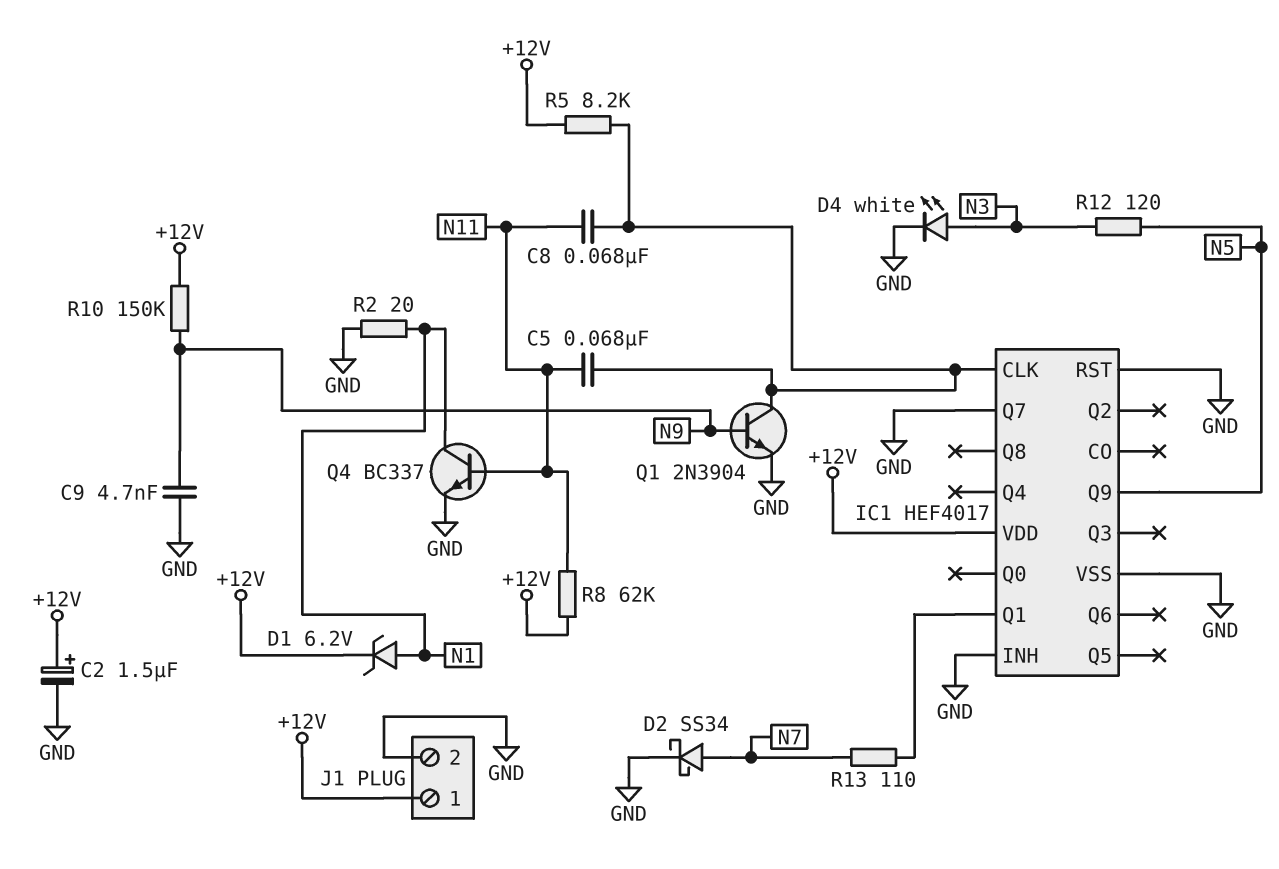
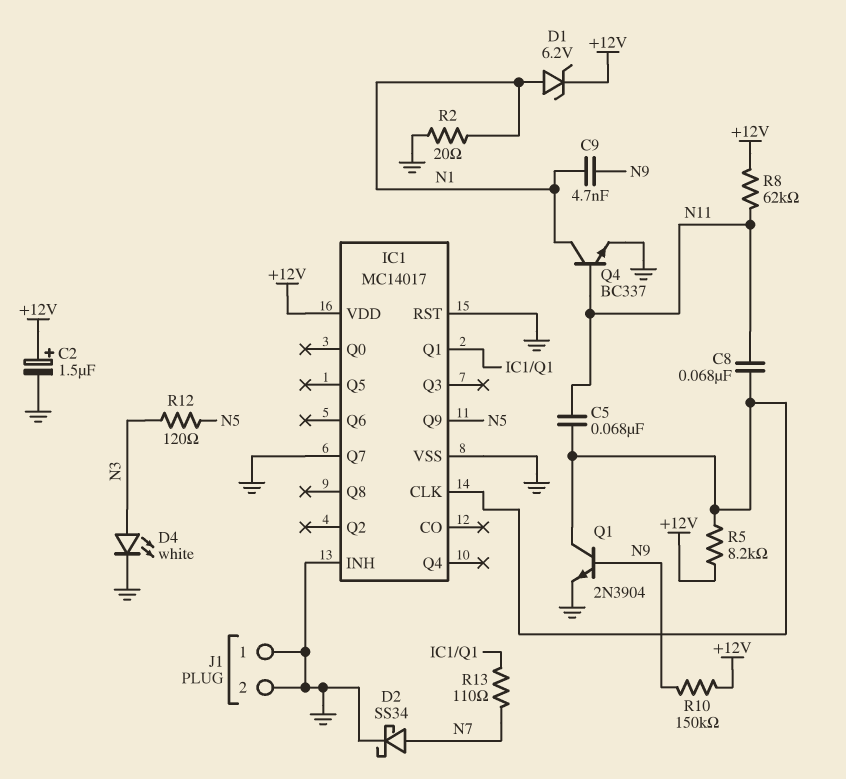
C9: 4.7nF (GND, N9) -> 4.7nF (N1, N9)
IC1: HEF4017 -> MC14017
J1 pin 1: +12V -> GND

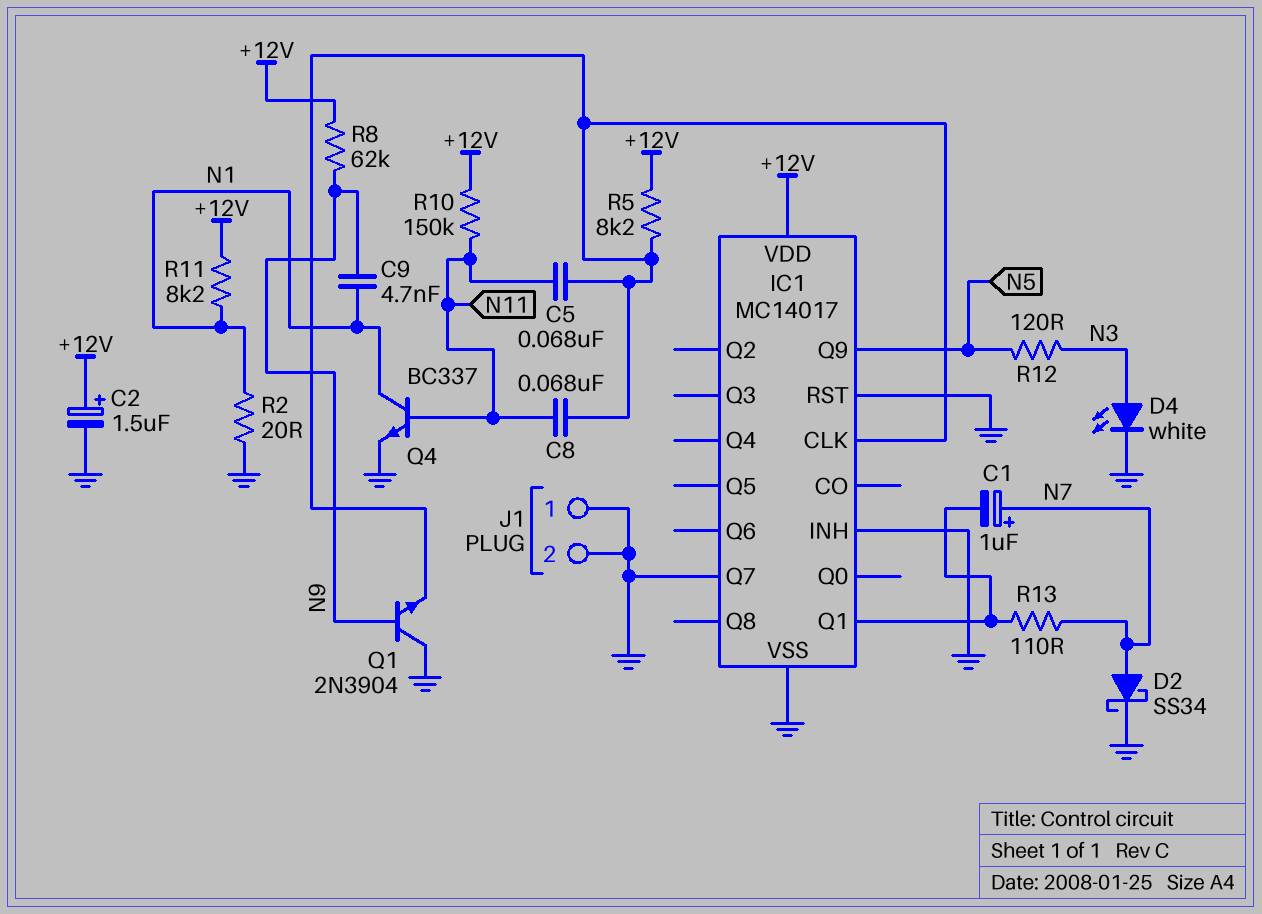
C1: none -> 1uF (plus N7, minus IC1/Q1)
D1: zener 6.2V (A N1, K +12V) -> none
Q1: NPN 2N3904 (B N9, C IC1/CLK, E GND) -> NPN 2N3904 (B N9, C GND, E IC1/CLK)
R8: 62k (+12V, N11) -> 62k (+12V, N9)
R10: 150k (+12V, N9) -> 150k (+12V, N11)
R11: none -> 8.2k (+12V, N1)

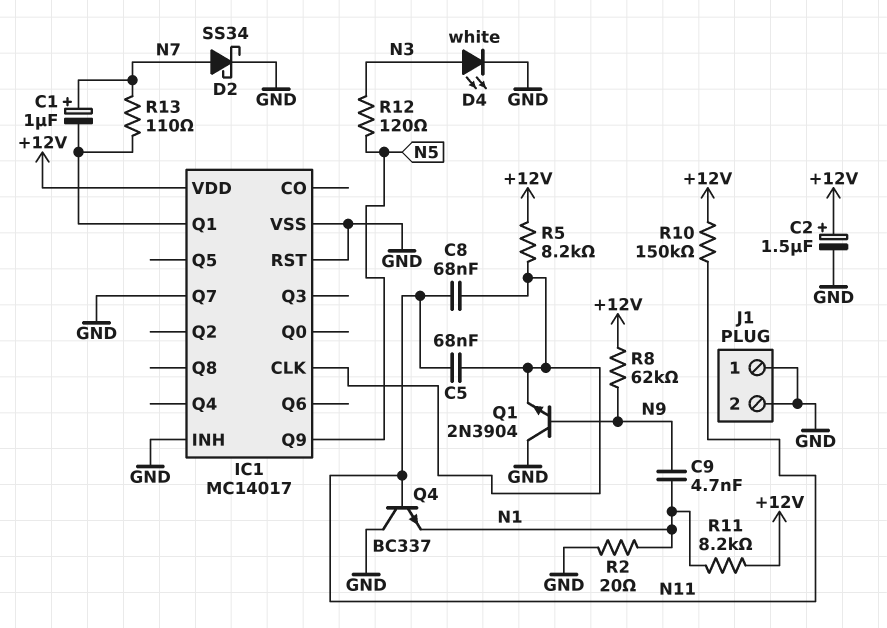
Q4: NPN BC337 (B N11, C N1, E GND) -> NPN BC337 (B N11, C GND, E N1)

